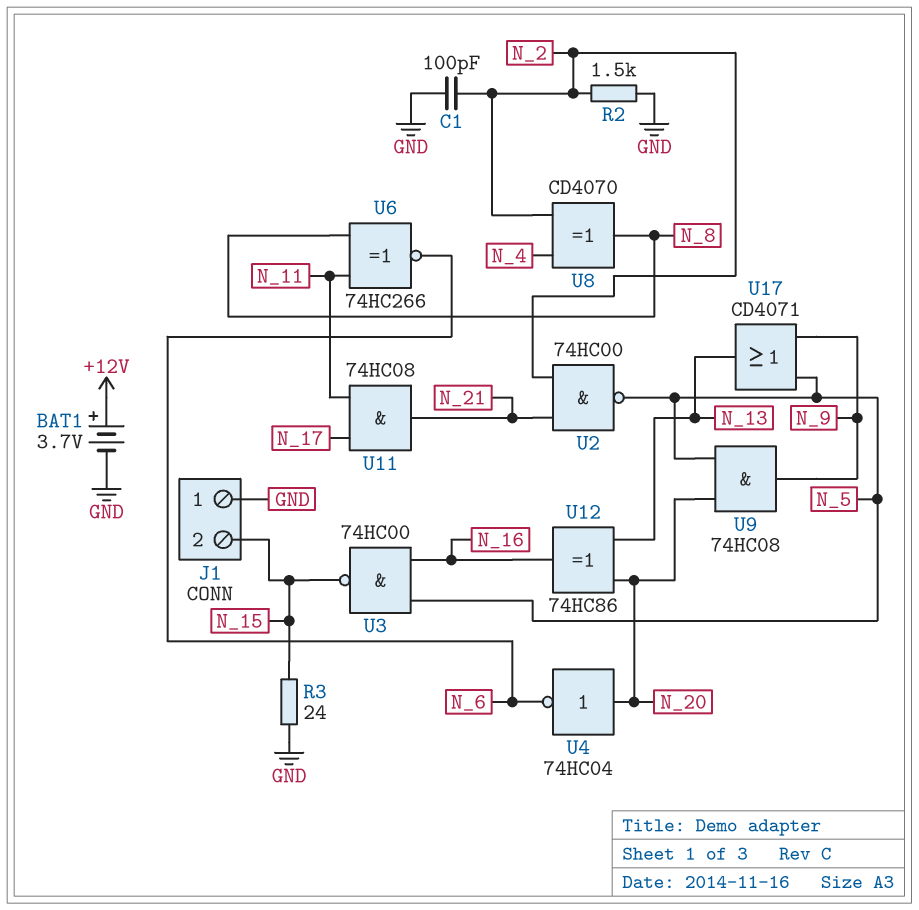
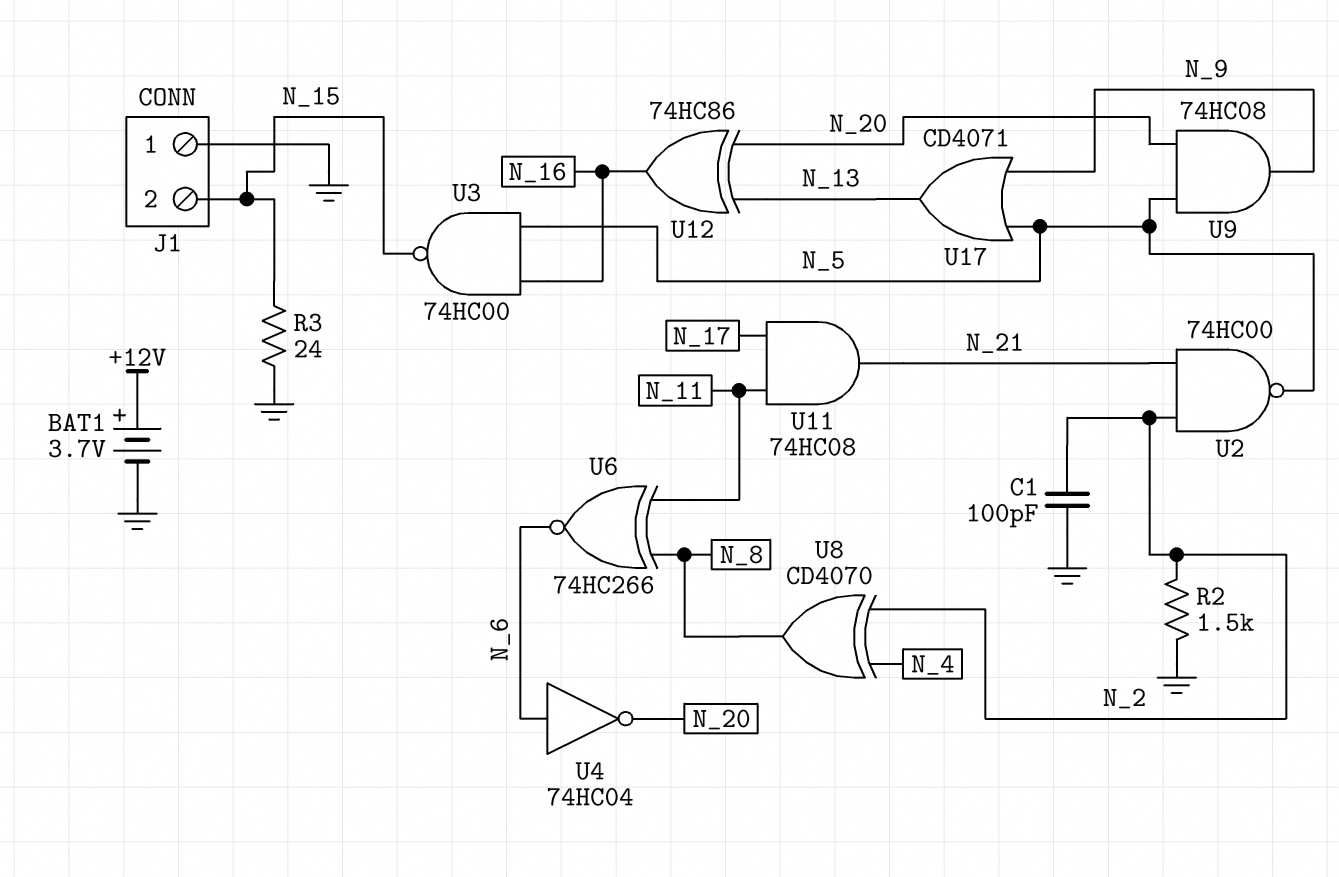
U4: NOT 74HC04 (in N_20, out N_6) -> NOT 74HC04 (in N_6, out N_20)

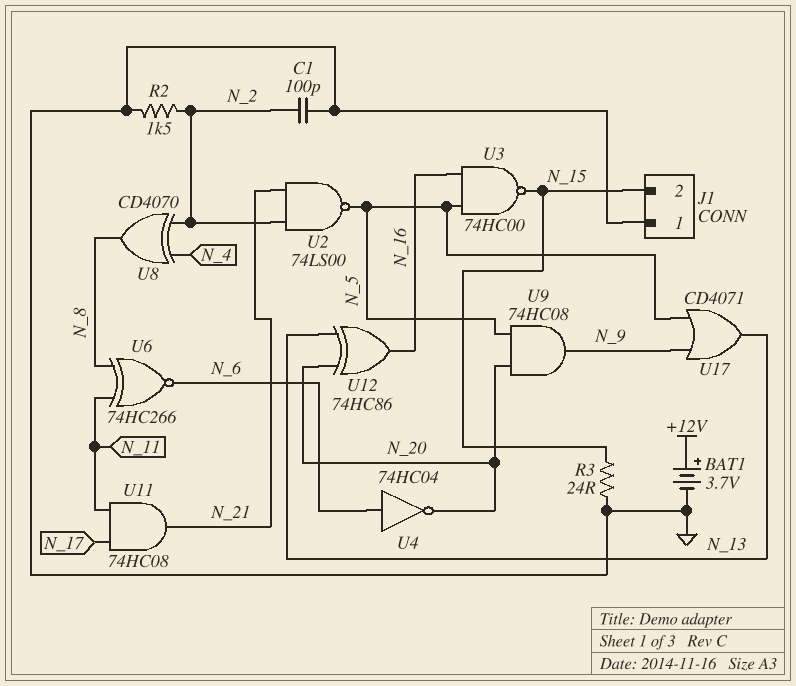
U2: NAND 74HC00 (in N_2, in N_21, out N_5) -> NAND 74LS00 (in N_2, in N_21, out N_5)

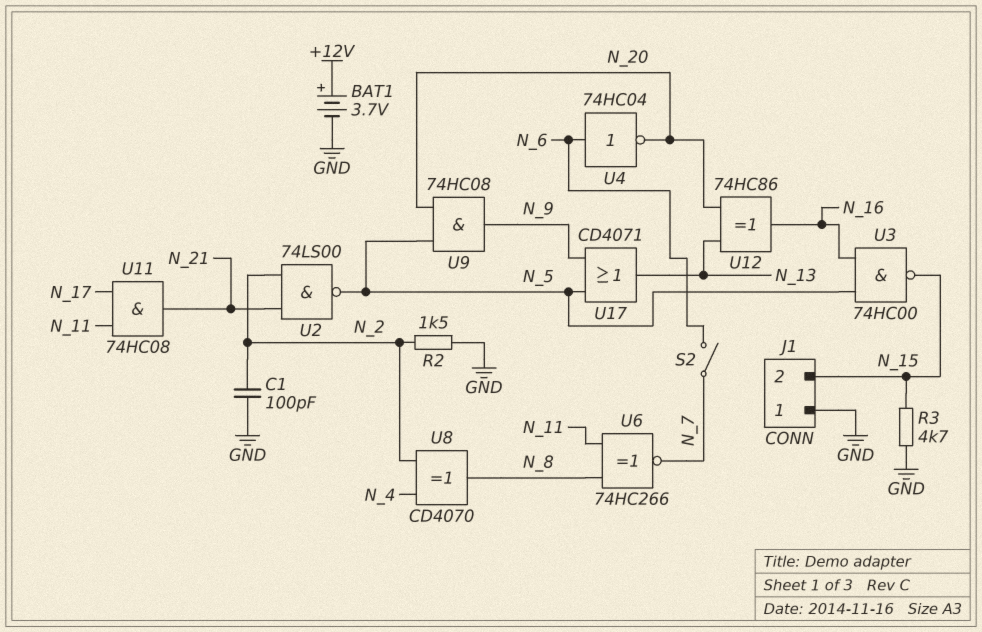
R3: 24 (GND, N_15) -> 4.7k (GND, N_15)
S2: none -> switch (N_6, N_7)
U6: XNOR 74HC266 (in N_8, in N_11, out N_6) -> XNOR 74HC266 (in N_8, in N_11, out N_7)

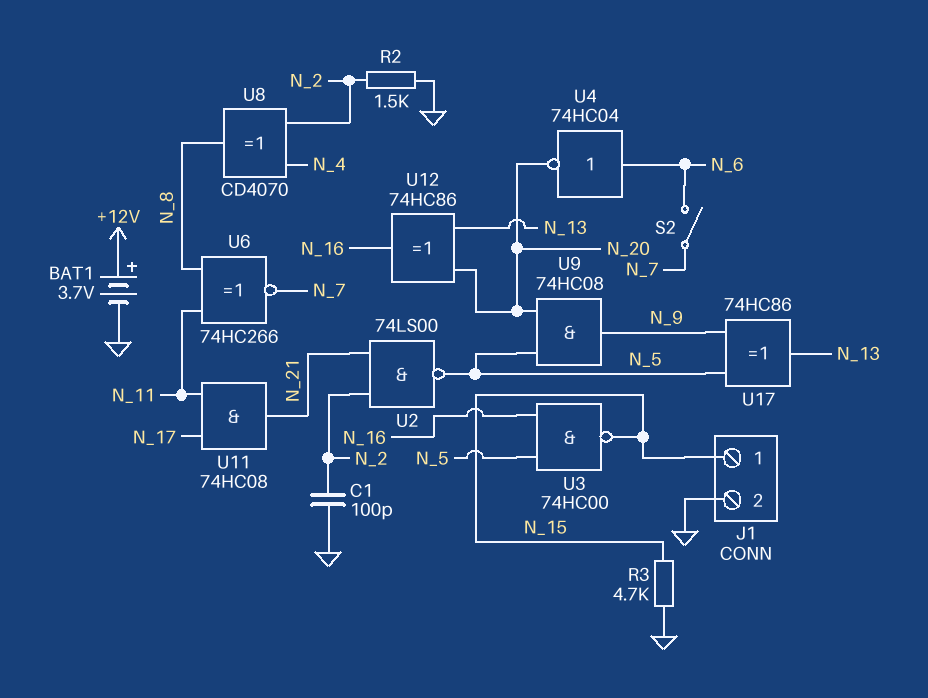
J1 pin 1: GND -> N_15
J1 pin 2: N_15 -> GND
U17: OR CD4071 (in N_5, in N_9, out N_13) -> XOR 74HC86 (in N_5, in N_9, out N_13)

